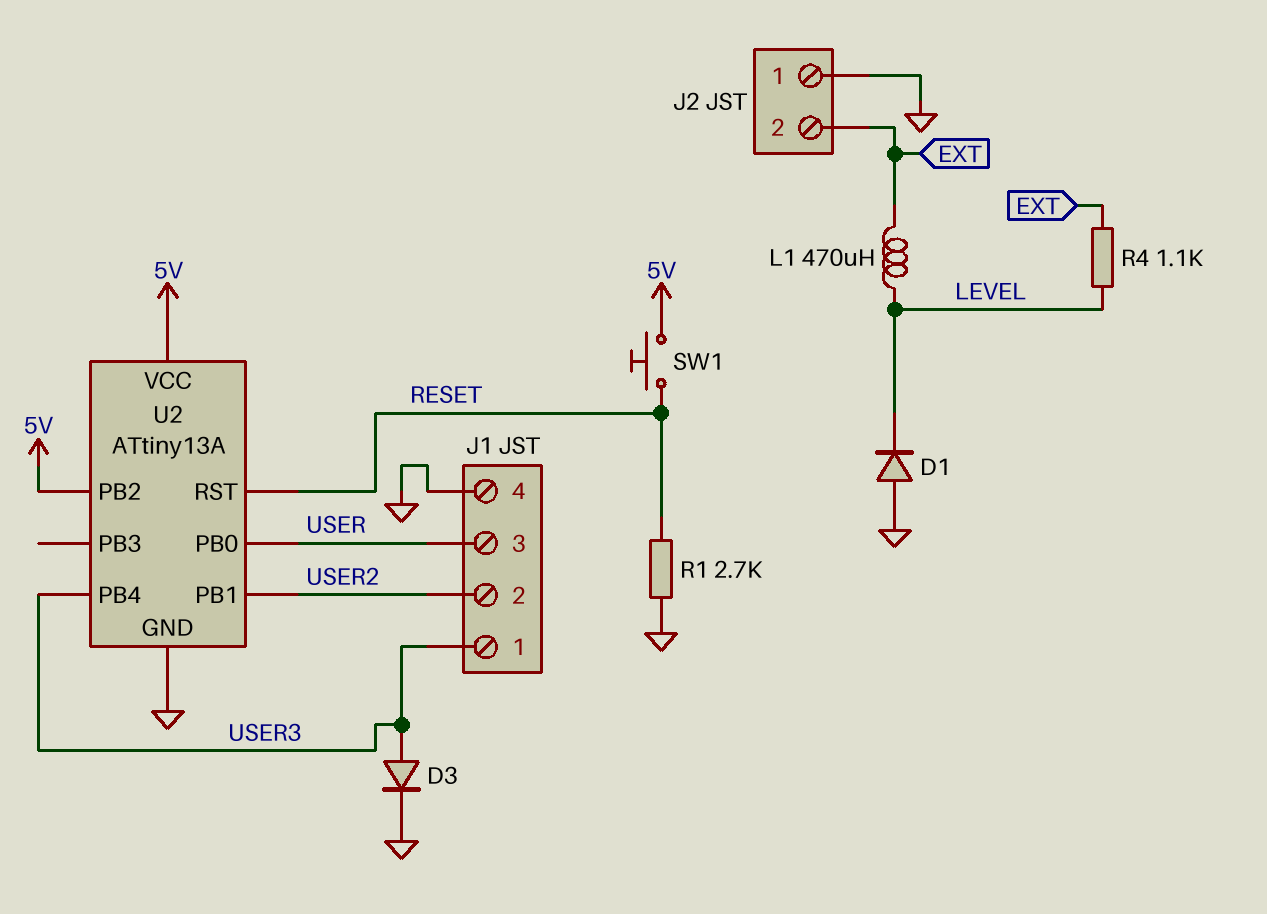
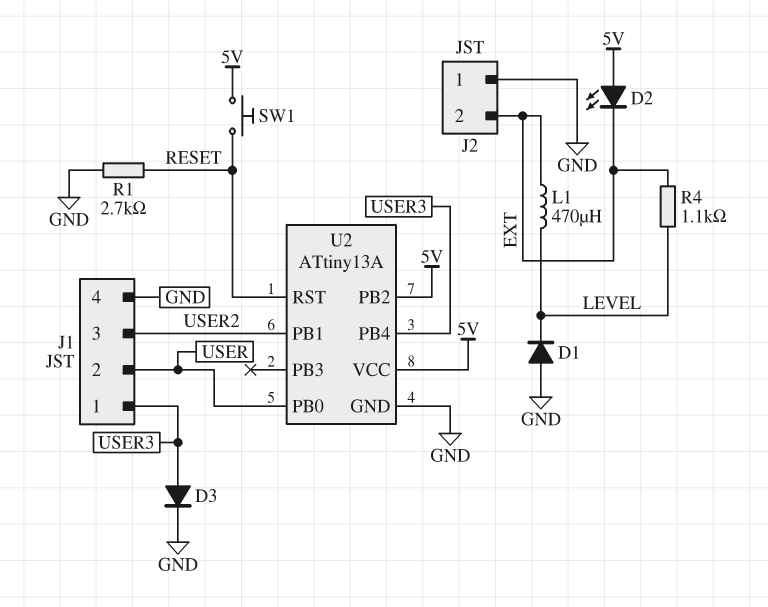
D2: none -> LED (A 5V, K EXT)
J1 pin 2: USER2 -> USER
J1 pin 3: USER -> USER2

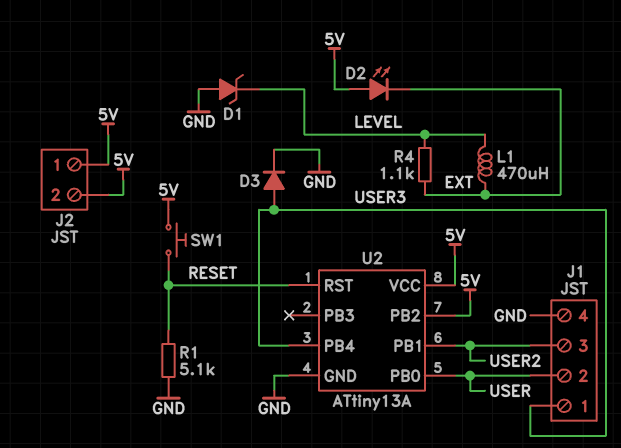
D1: diode (A GND, K LEVEL) -> zener (A GND, K LEVEL)
J2 pin 1: GND -> 5V
J2 pin 2: EXT -> 5V
R1: 2.7k (GND, RESET) -> 5.1k (GND, RESET)

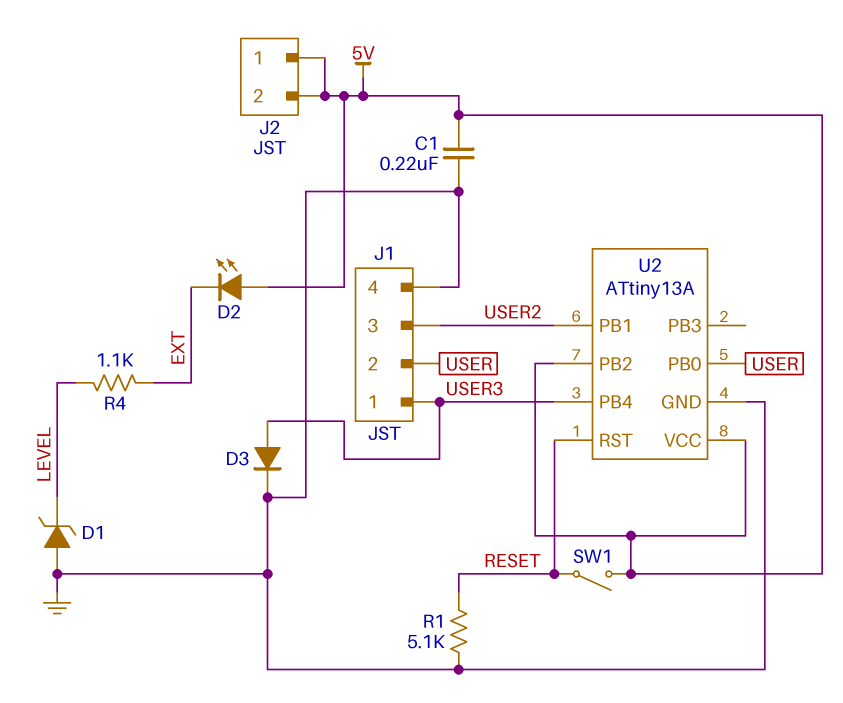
C1: none -> 220nF (5V, GND)
L1: 470uH (EXT, LEVEL) -> none
SW1: button (5V, RESET) -> switch (5V, RESET)

